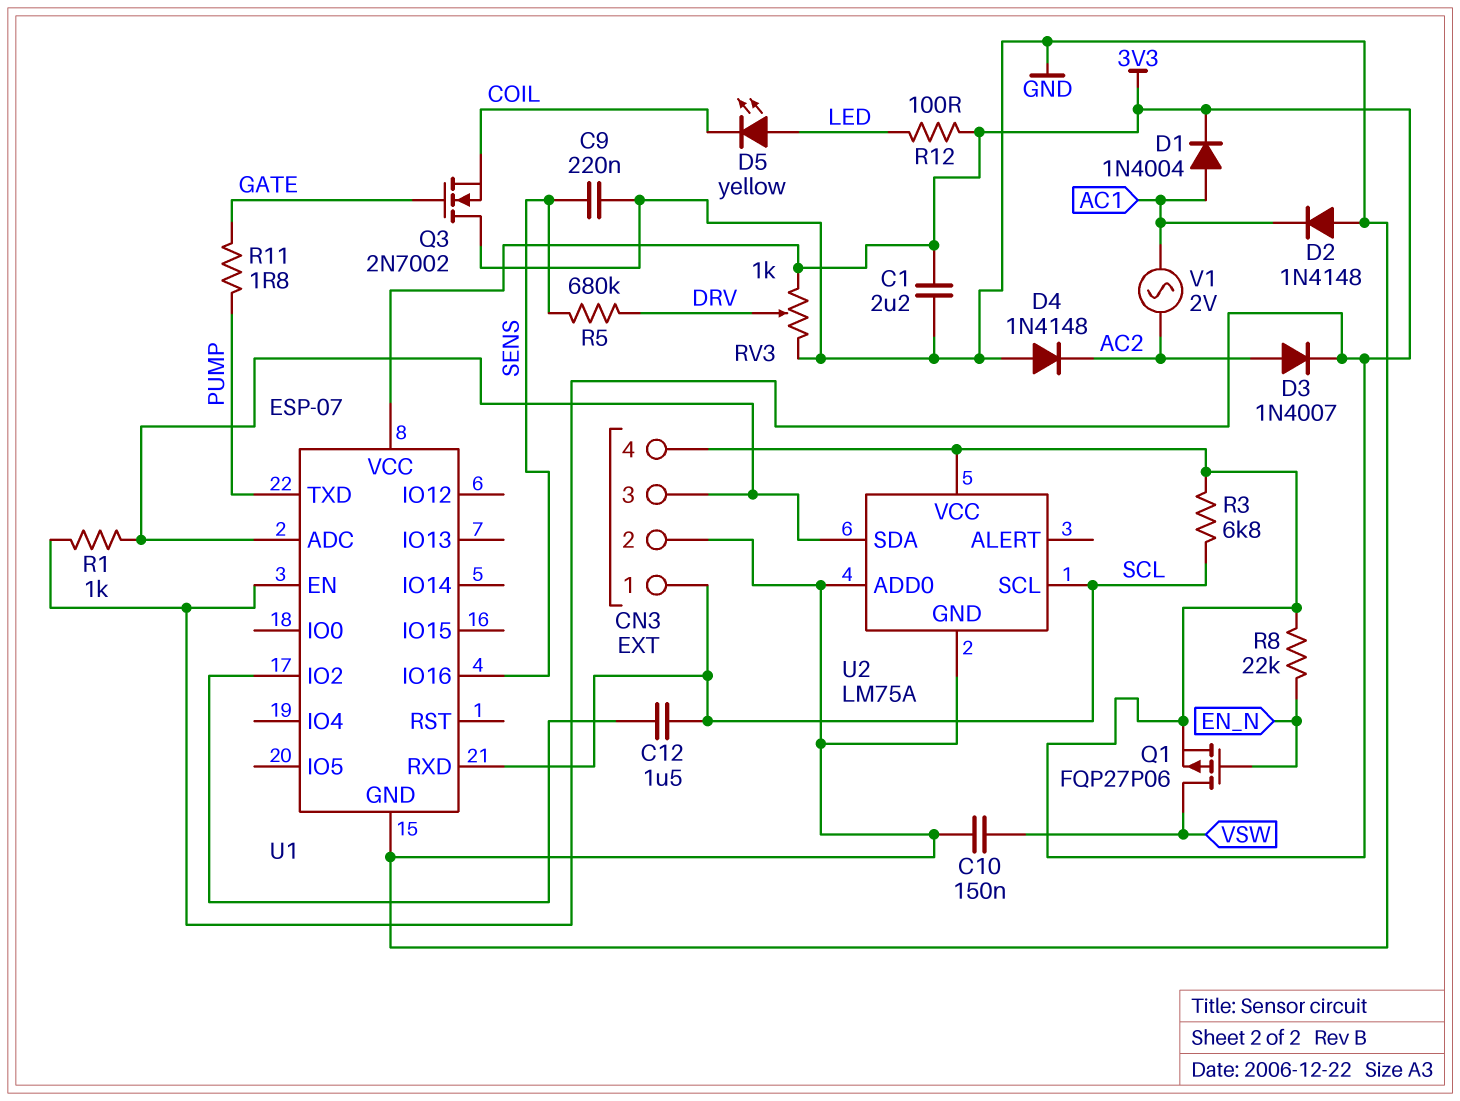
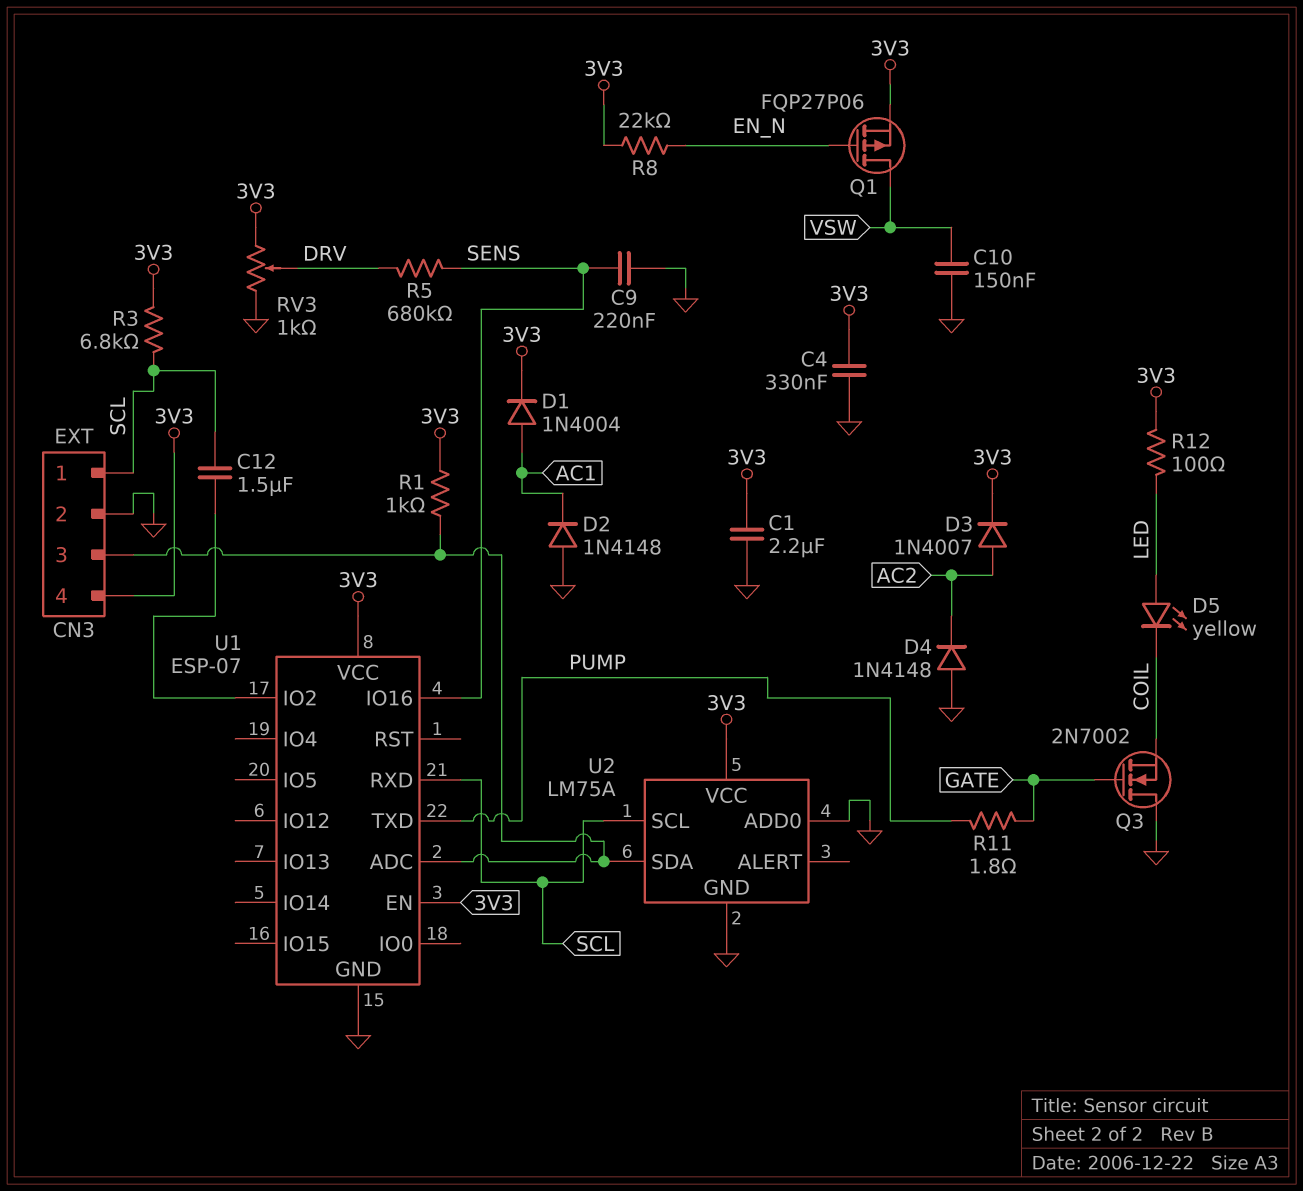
C4: none -> 330nF (3V3, GND)
V1: AC 2V (AC1, AC2) -> none

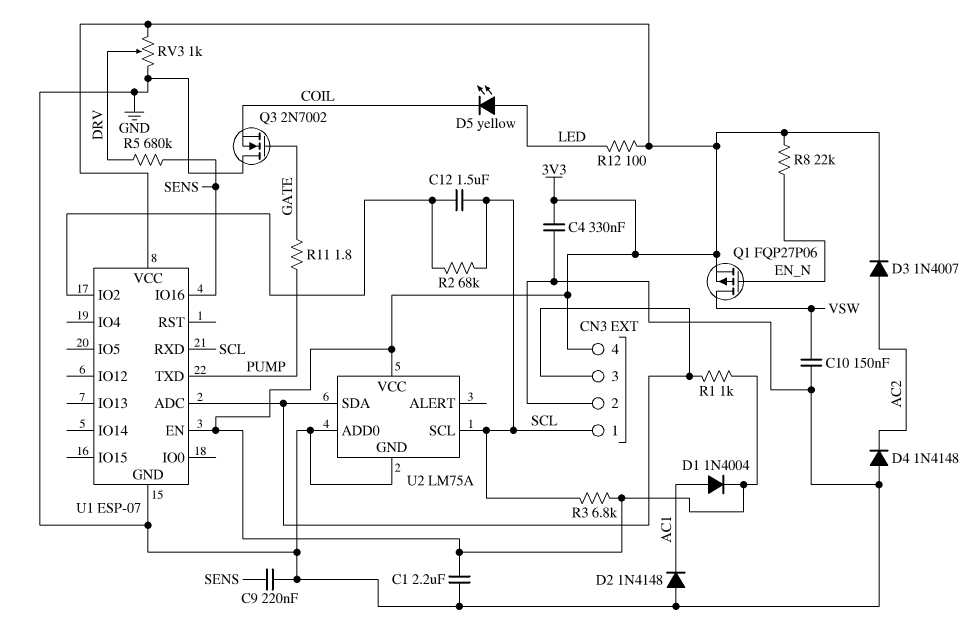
R2: none -> 68k (SCL, U1/IO2)

